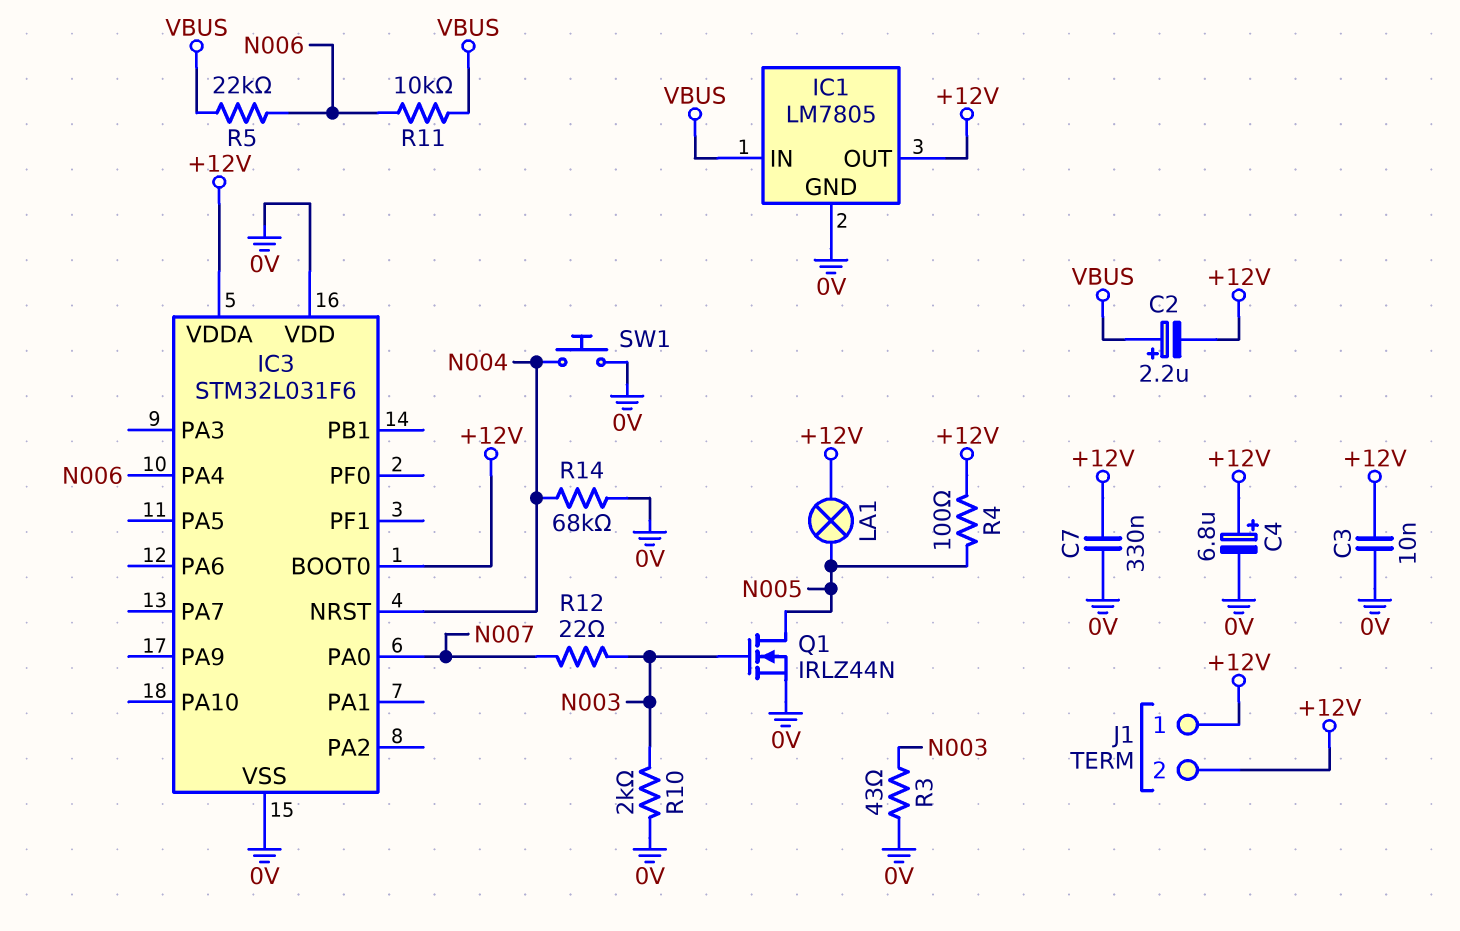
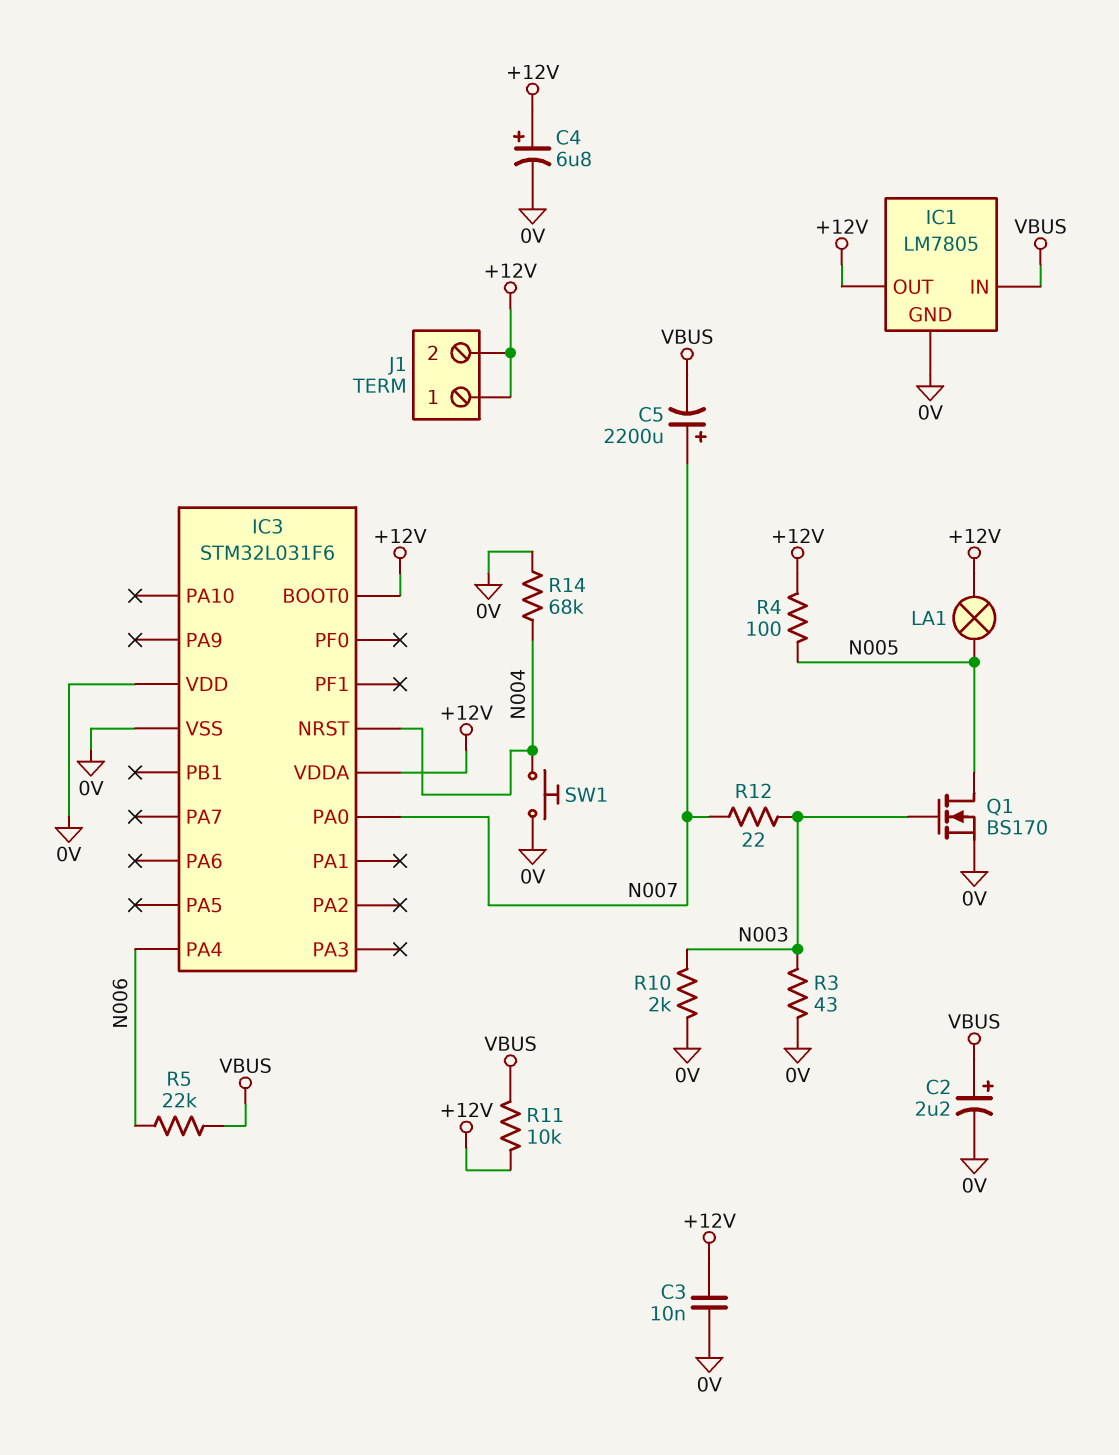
C2: 2.2uF (plus VBUS, minus +12V) -> 2.2uF (plus VBUS, minus 0V)
C5: none -> 2200uF (plus N007, minus VBUS)
C7: 330nF (+12V, 0V) -> none
Q1: NMOS IRLZ44N (G N003, D N005, S 0V) -> NMOS BS170 (G N003, D N005, S 0V)
R11: 10k (N006, VBUS) -> 10k (+12V, VBUS)

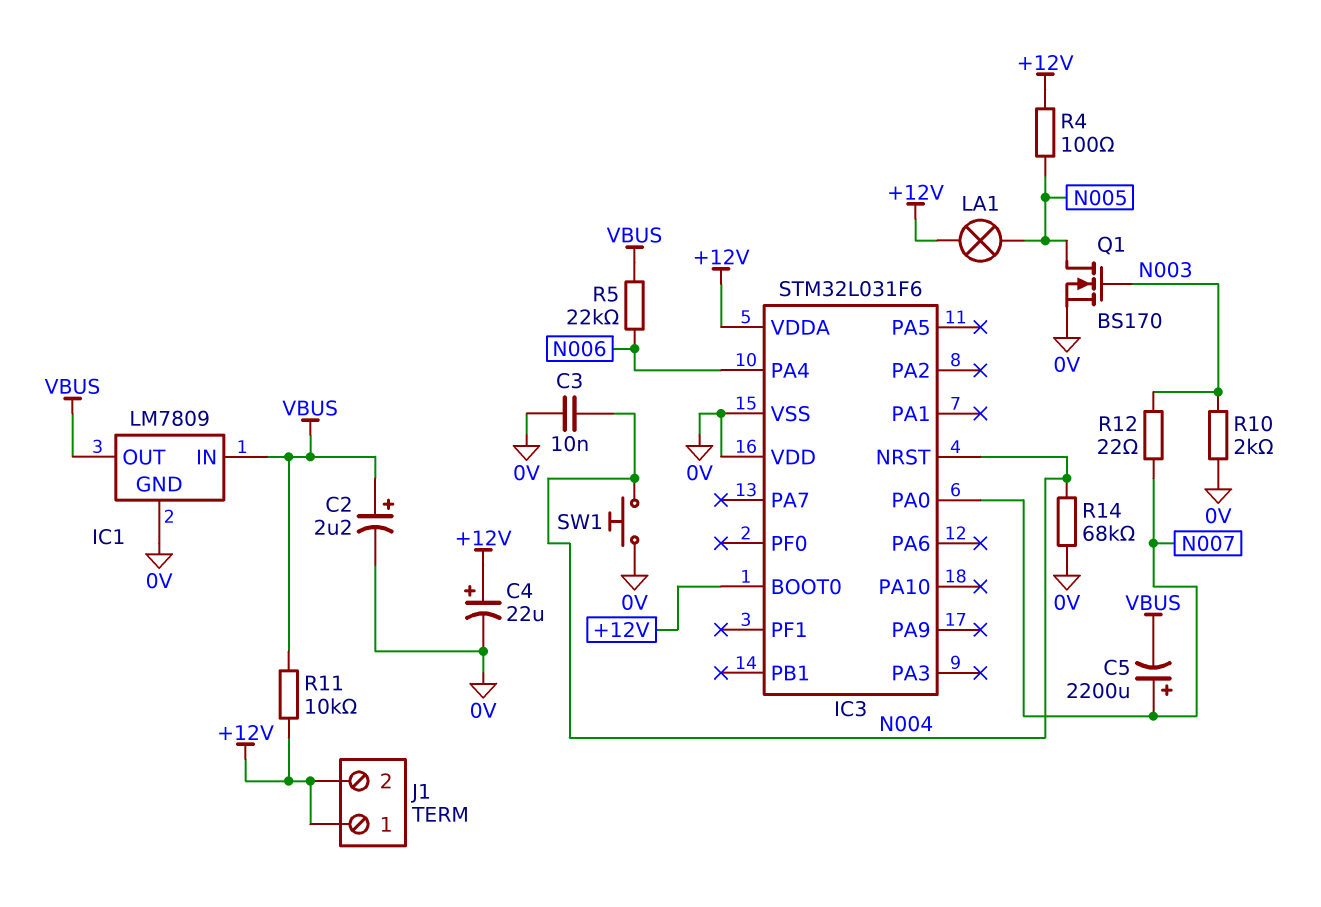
C3: 10nF (+12V, 0V) -> 10nF (0V, N004)
C4: 6.8uF (plus +12V, minus 0V) -> 22uF (plus +12V, minus 0V)
IC1: LM7805 -> LM7809
IC1 pin OUT: +12V -> VBUS
R3: 43 (0V, N003) -> none

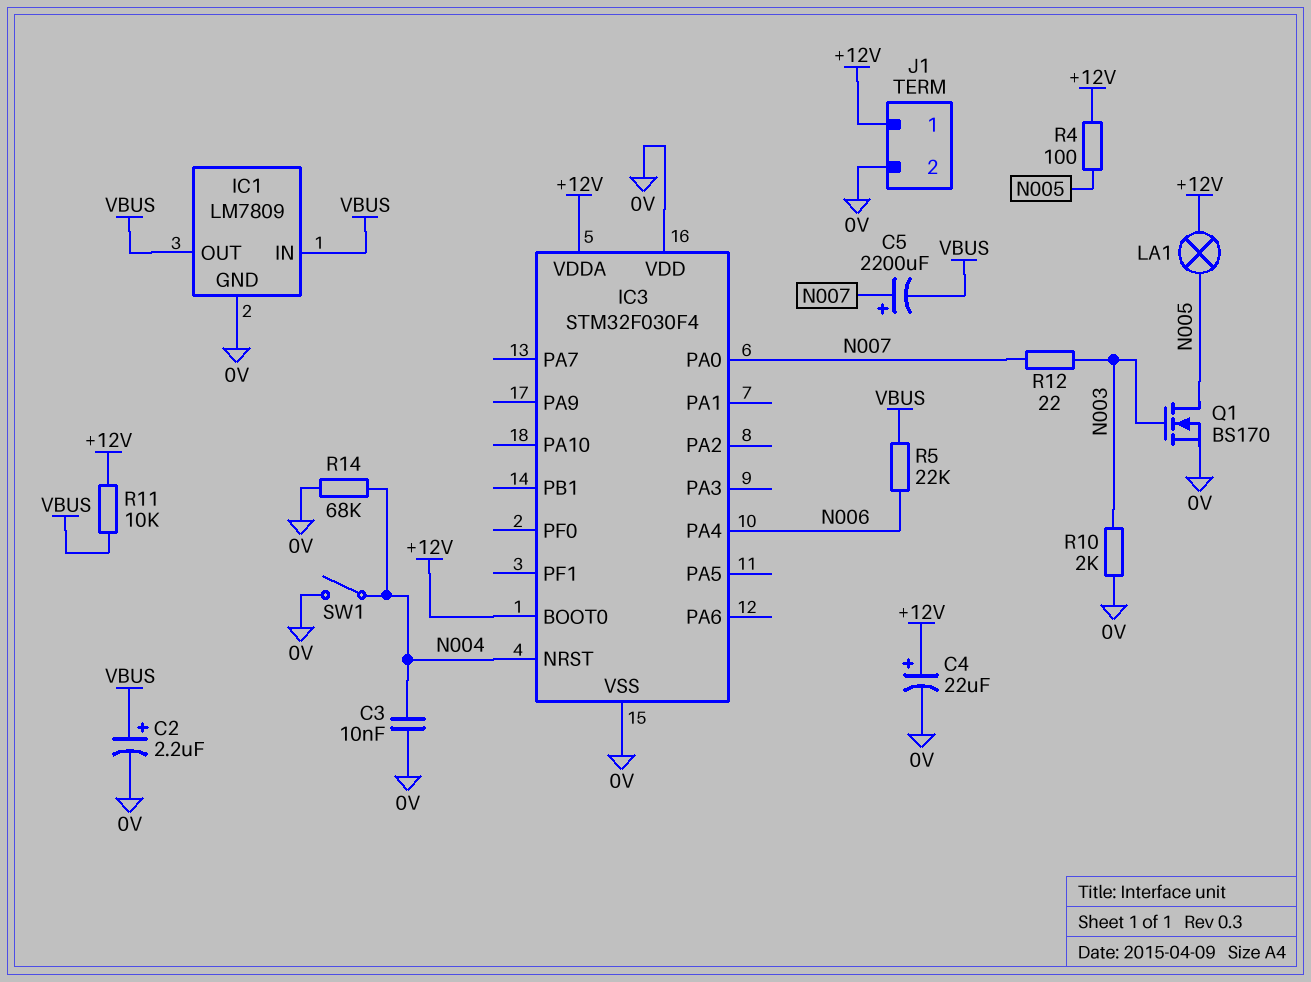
IC3: STM32L031F6 -> STM32F030F4
J1 pin 2: +12V -> 0V
SW1: button (0V, N004) -> switch (0V, N004)

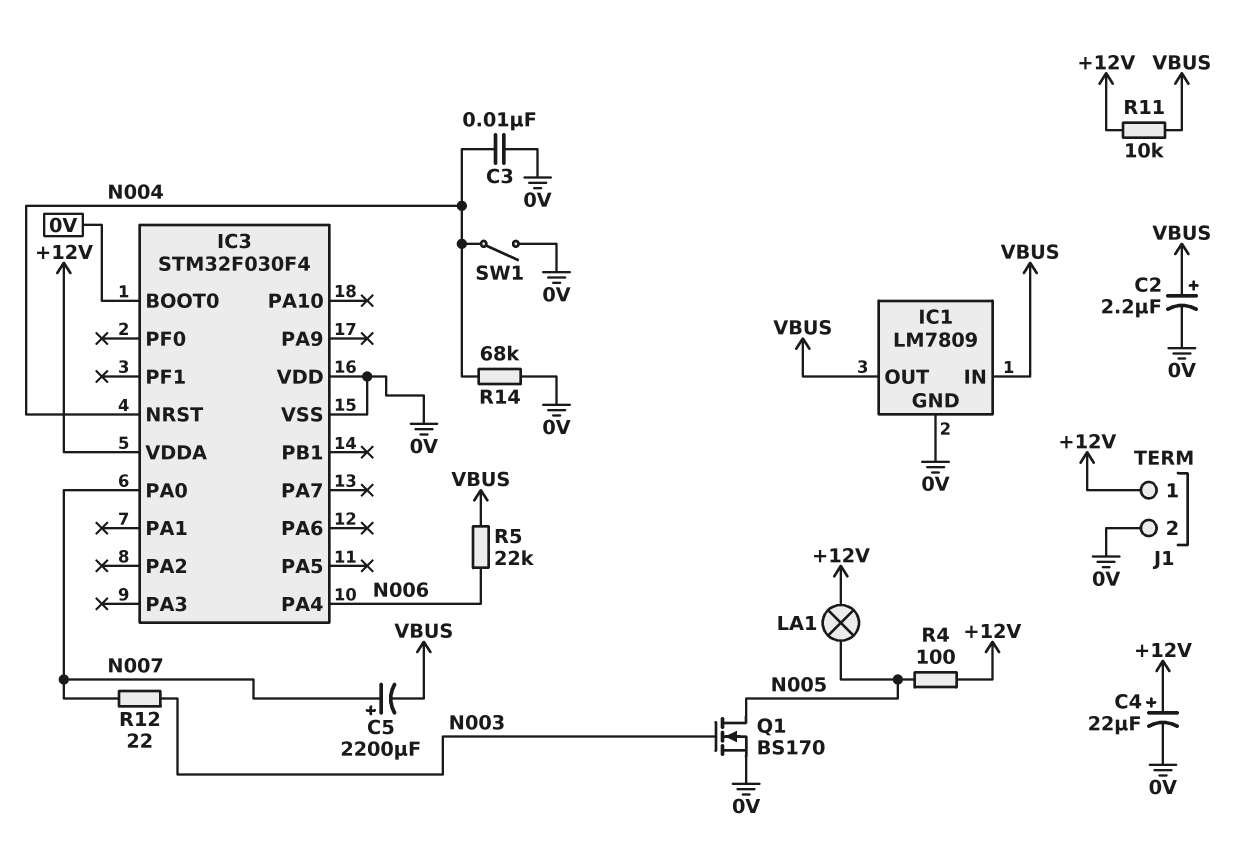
IC3 pin BOOT0: +12V -> 0V
R10: 2k (0V, N003) -> none

